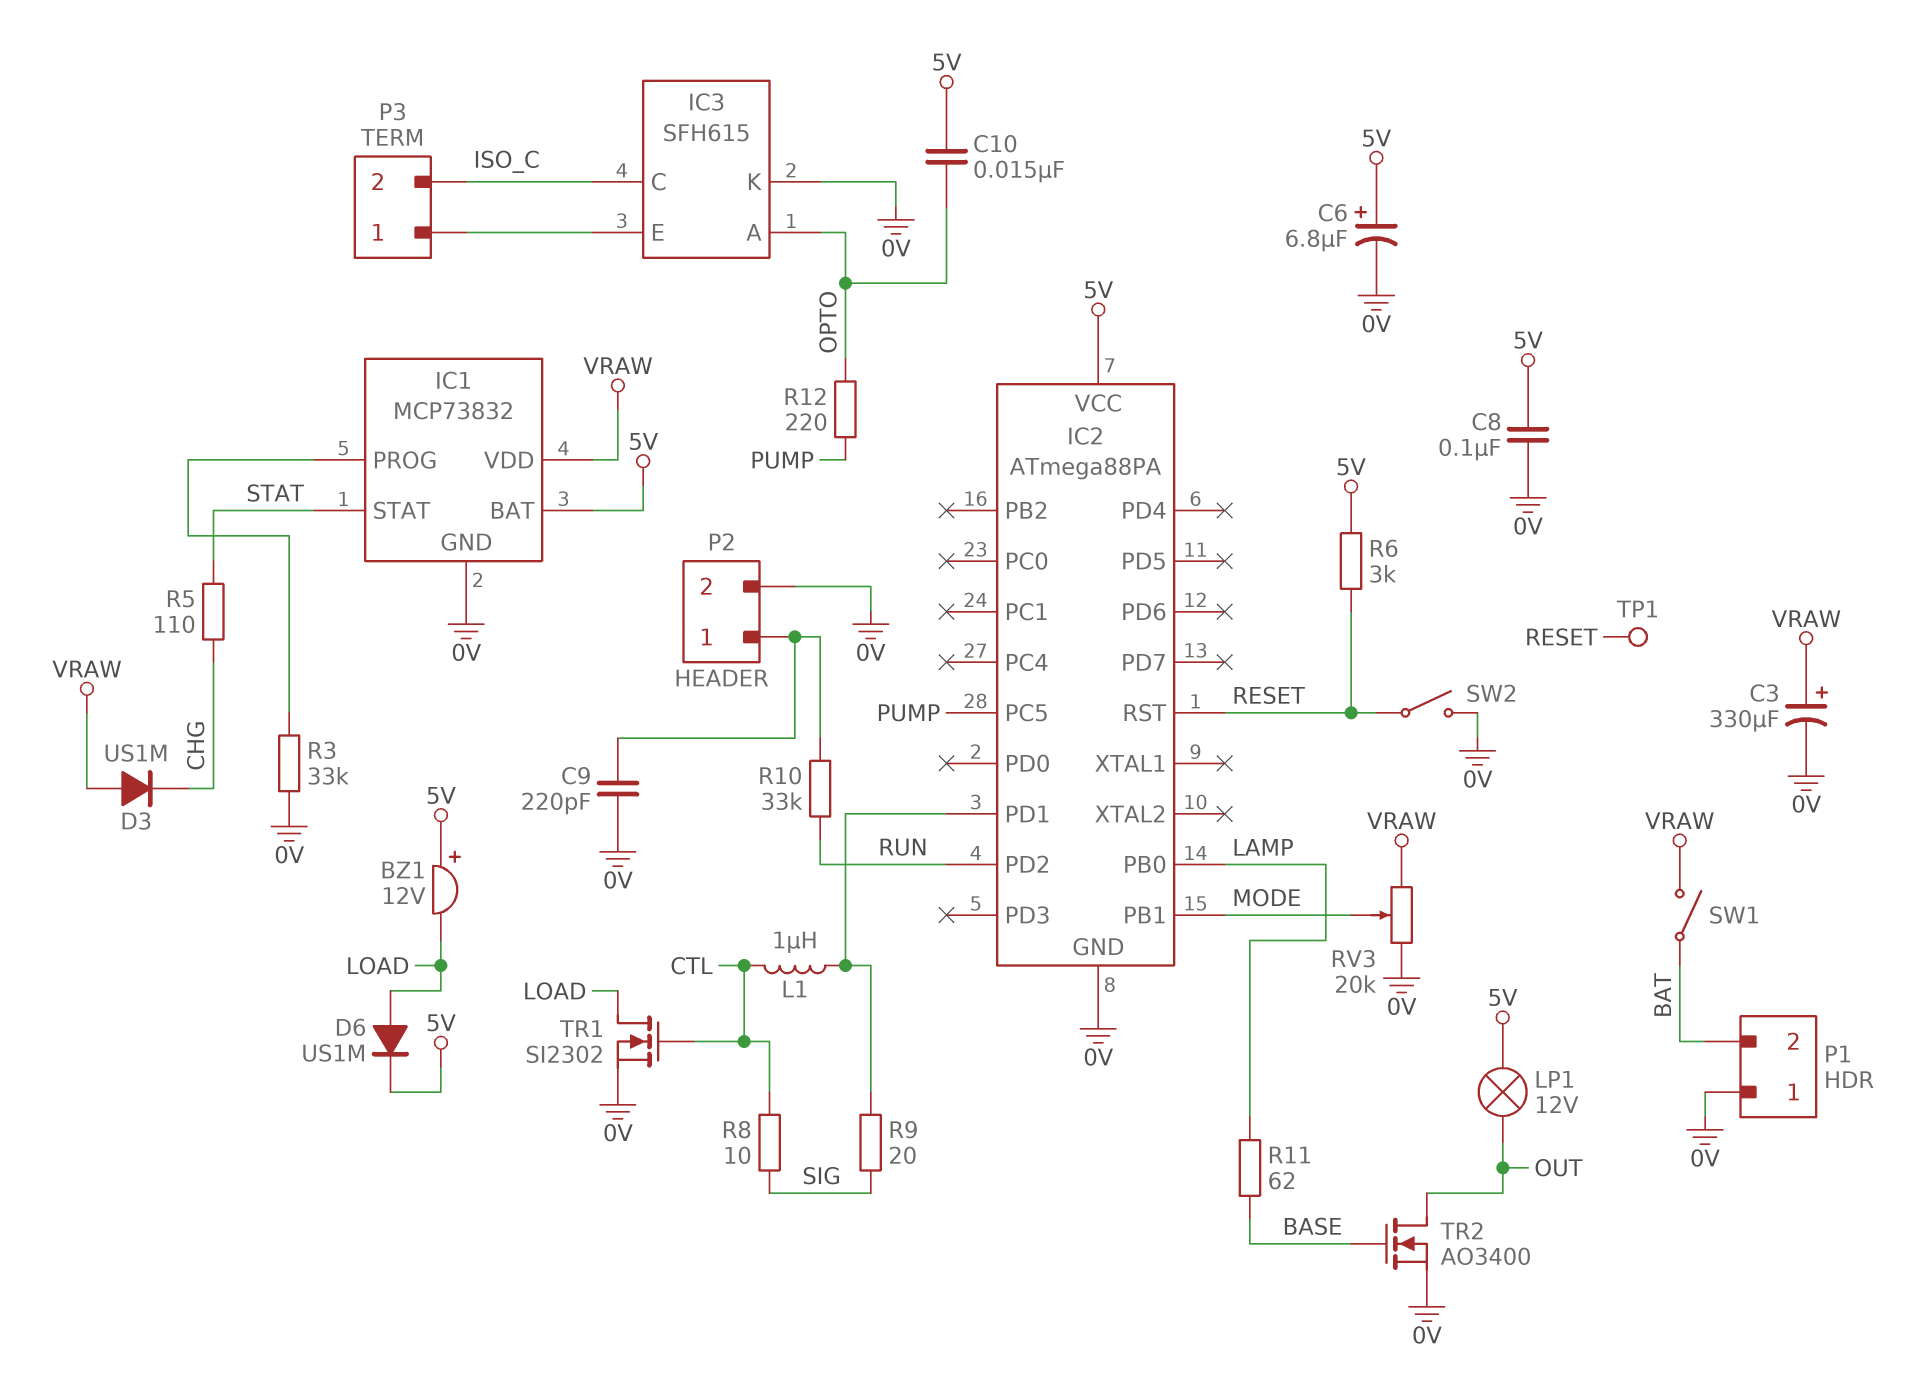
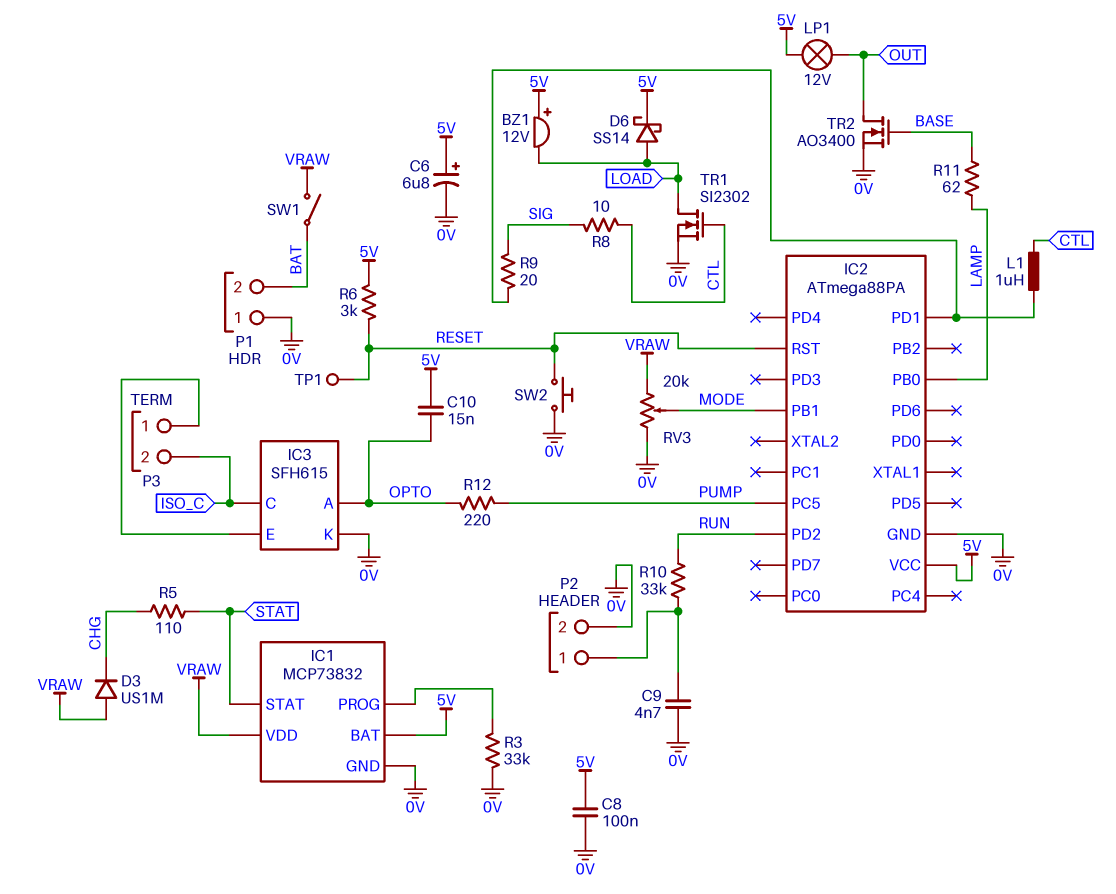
C3: 330uF (plus VRAW, minus 0V) -> none
C9: 220pF (0V, P2/1) -> 4.7nF (0V, P2/1)
D6: diode US1M (A LOAD, K 5V) -> schottky SS14 (A LOAD, K 5V)
SW2: switch (0V, RESET) -> button (0V, RESET)

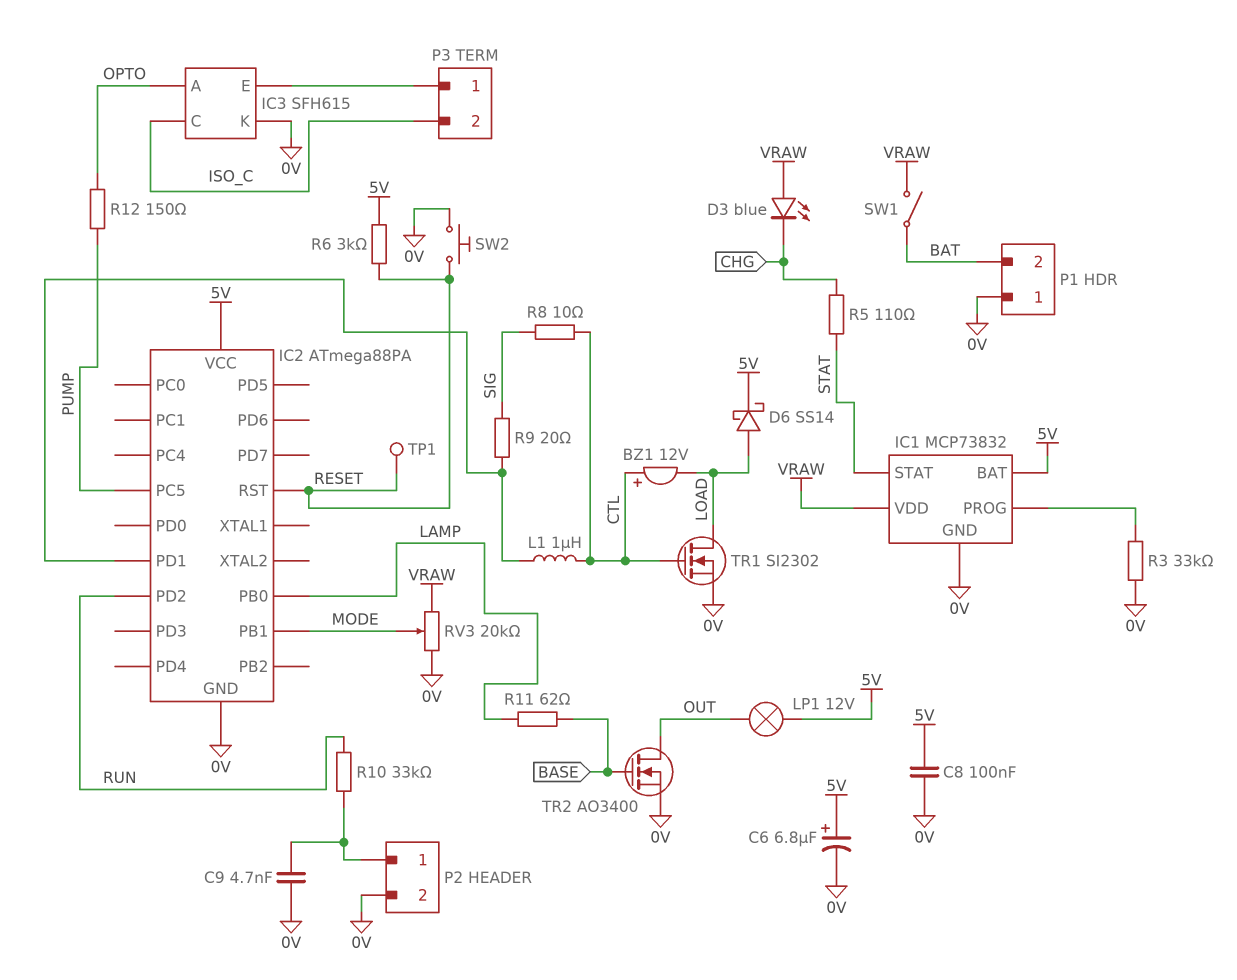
BZ1: buzzer 12V (plus 5V, minus LOAD) -> buzzer 12V (plus CTL, minus LOAD)
C10: 15nF (5V, OPTO) -> none
D3: diode US1M (A VRAW, K CHG) -> LED blue (A VRAW, K CHG)
R12: 220 (OPTO, PUMP) -> 150 (OPTO, PUMP)

